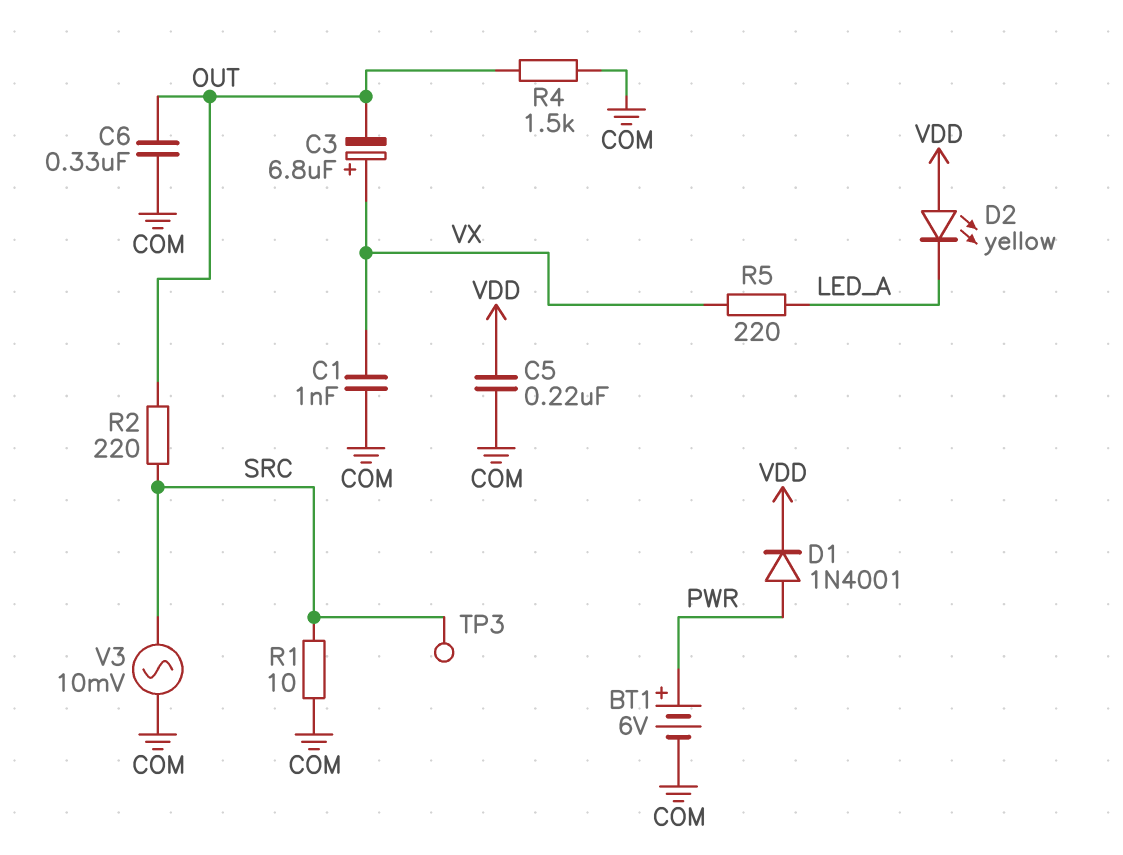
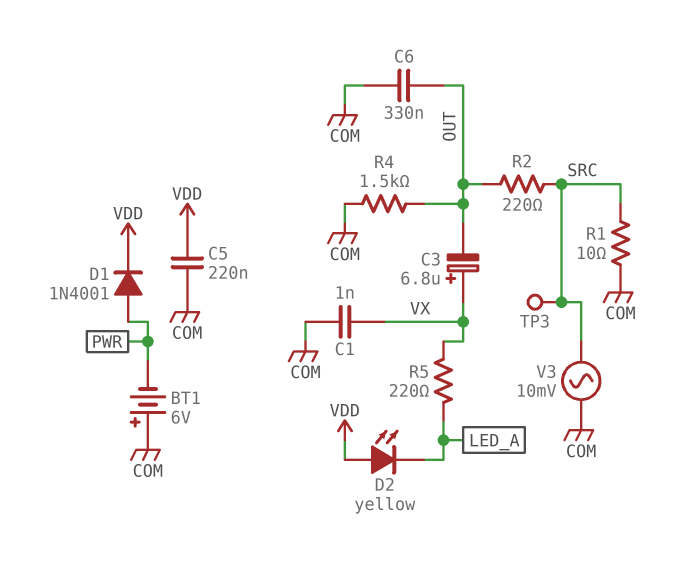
BT1: 6V (plus PWR, minus COM) -> 6V (plus COM, minus PWR)

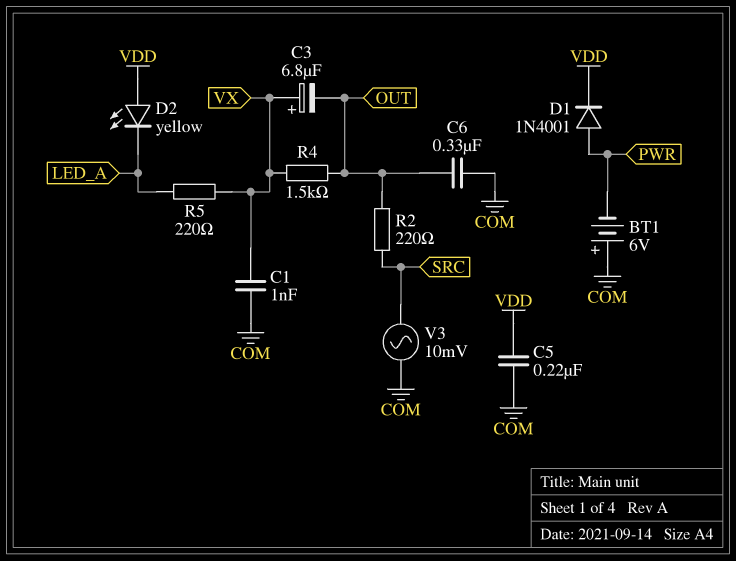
R1: 10 (COM, SRC) -> none
R4: 1.5k (COM, OUT) -> 1.5k (OUT, VX)
TP3: test point (SRC) -> none

